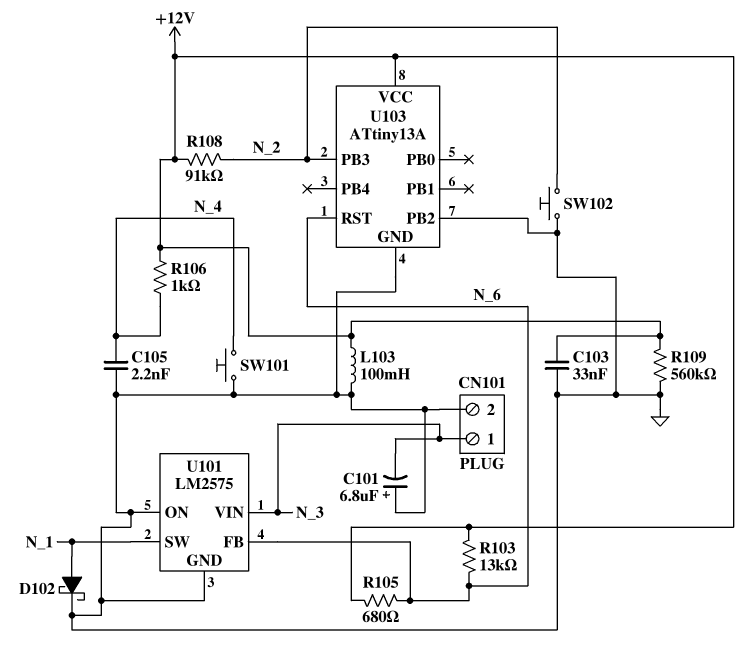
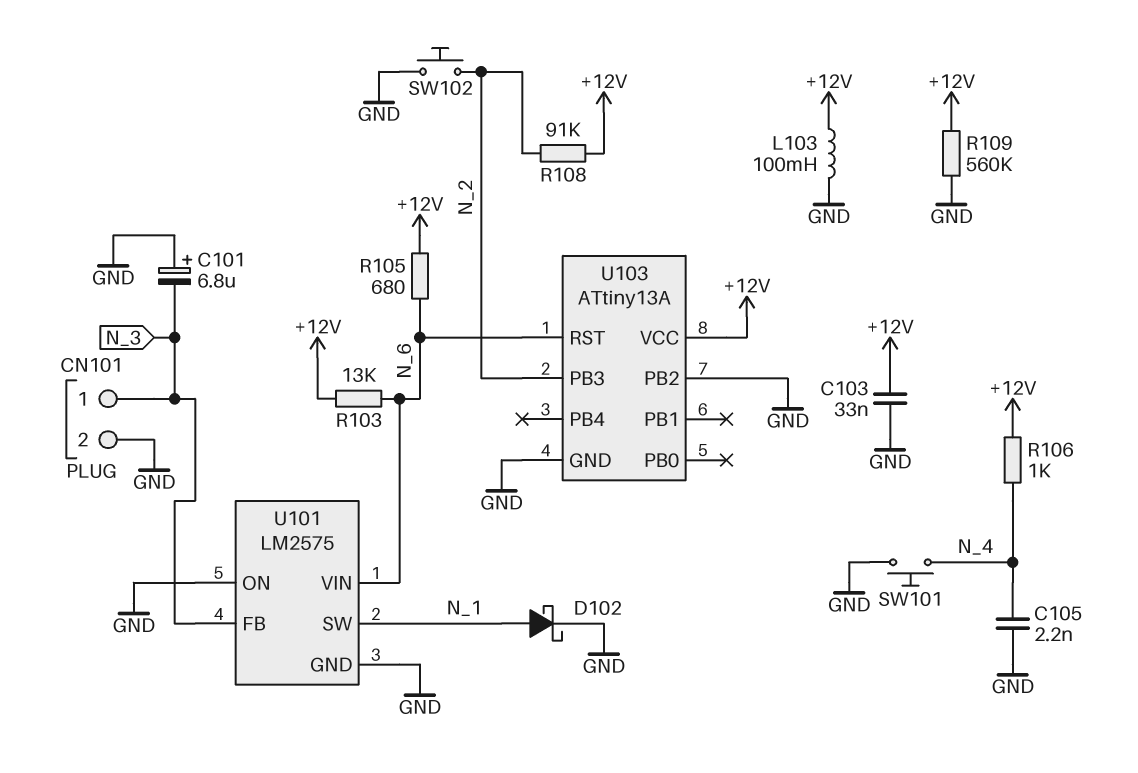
U101 pin FB: N_6 -> N_3
U101 pin VIN: N_3 -> N_6

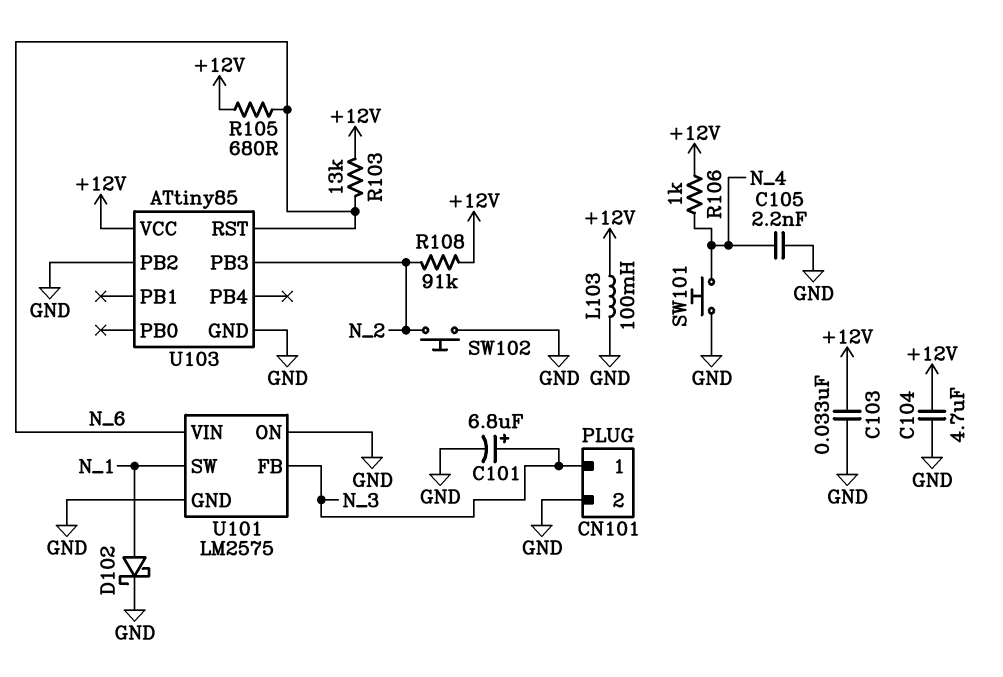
C101: 6.8uF (plus GND, minus N_3) -> 6.8uF (plus N_3, minus GND)
C104: none -> 4.7uF (+12V, GND)
R109: 560k (+12V, GND) -> none
U103: ATtiny13A -> ATtiny85

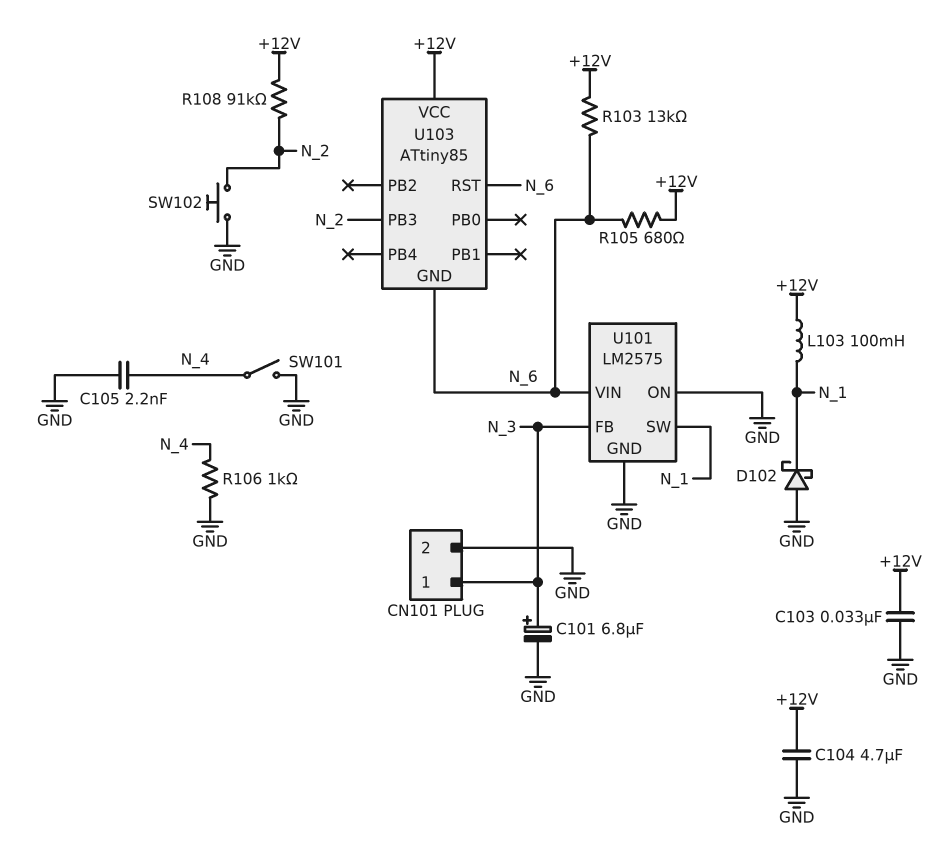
D102: schottky (A N_1, K GND) -> schottky (A GND, K N_1)
L103: 100mH (+12V, GND) -> 100mH (+12V, N_1)
R106: 1k (+12V, N_4) -> 1k (GND, N_4)
SW101: button (GND, N_4) -> switch (GND, N_4)
U103 pin GND: GND -> N_6
U103 pin PB2: GND -> none

